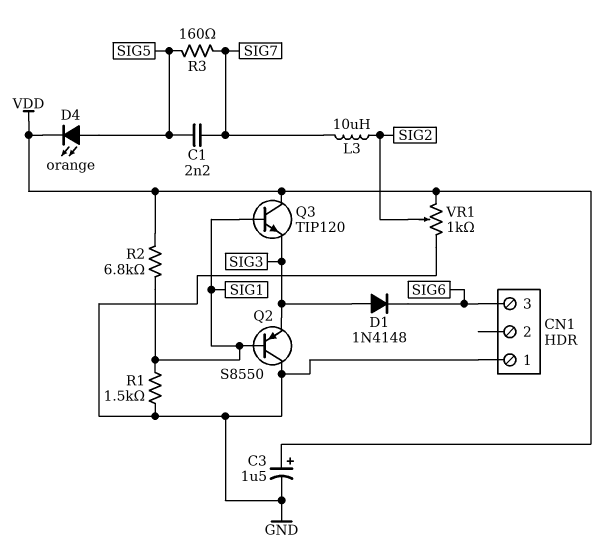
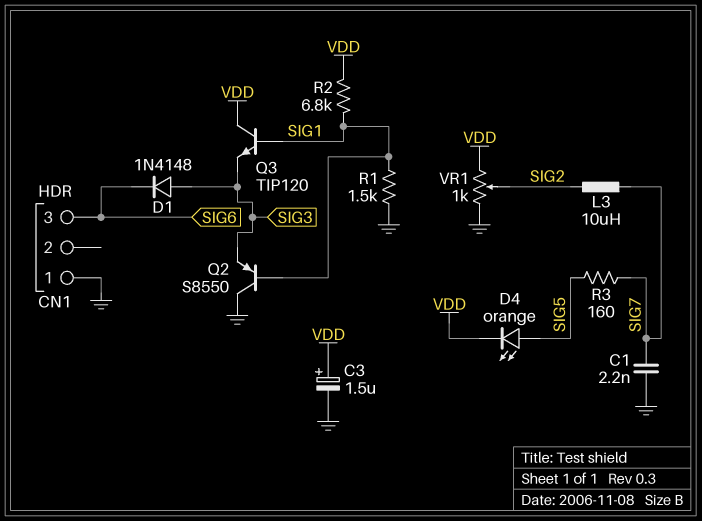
C1: 2.2nF (SIG5, SIG7) -> 2.2nF (GND, SIG7)

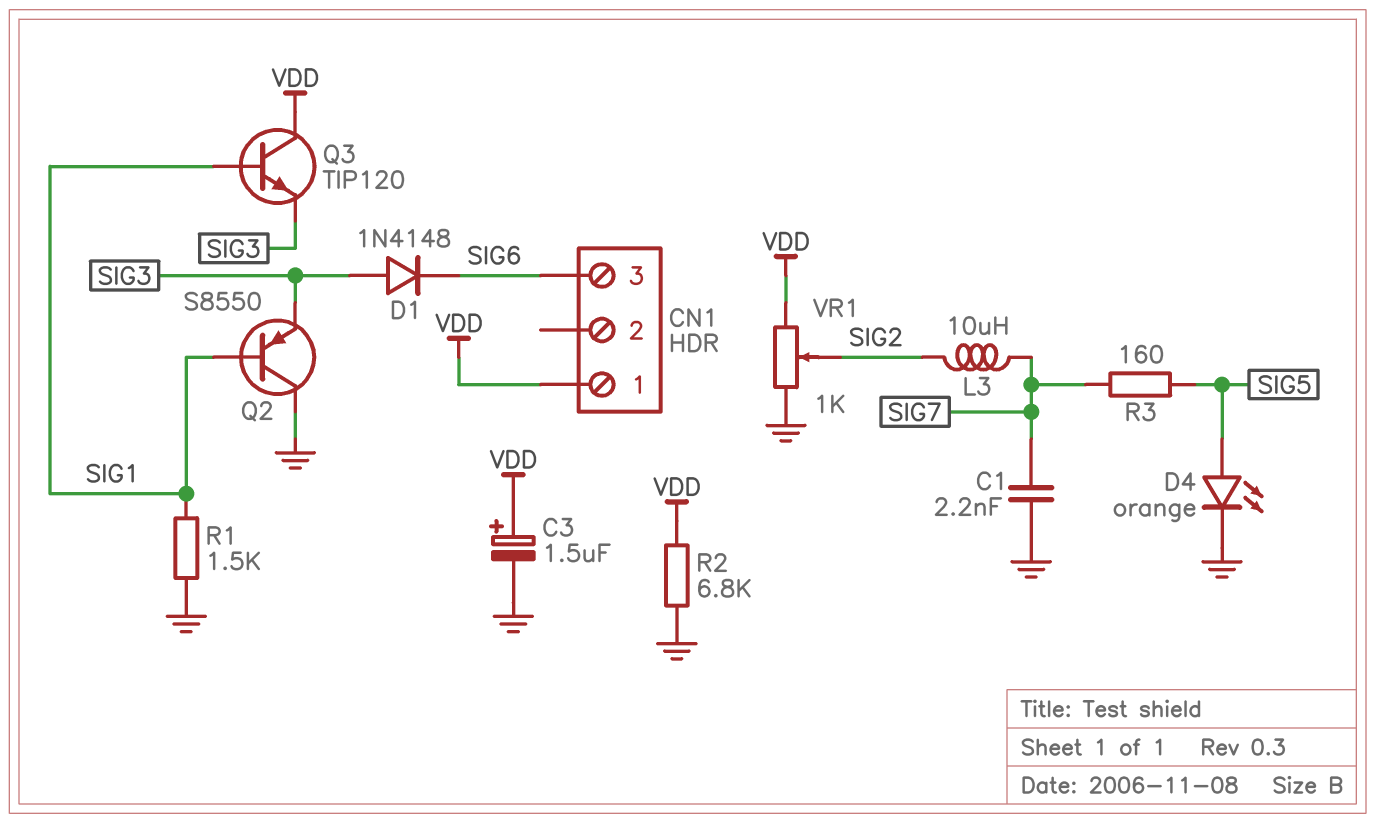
CN1 pin 1: GND -> VDD
D4: LED orange (A SIG5, K VDD) -> LED orange (A SIG5, K GND)
R2: 6.8k (SIG1, VDD) -> 6.8k (GND, VDD)

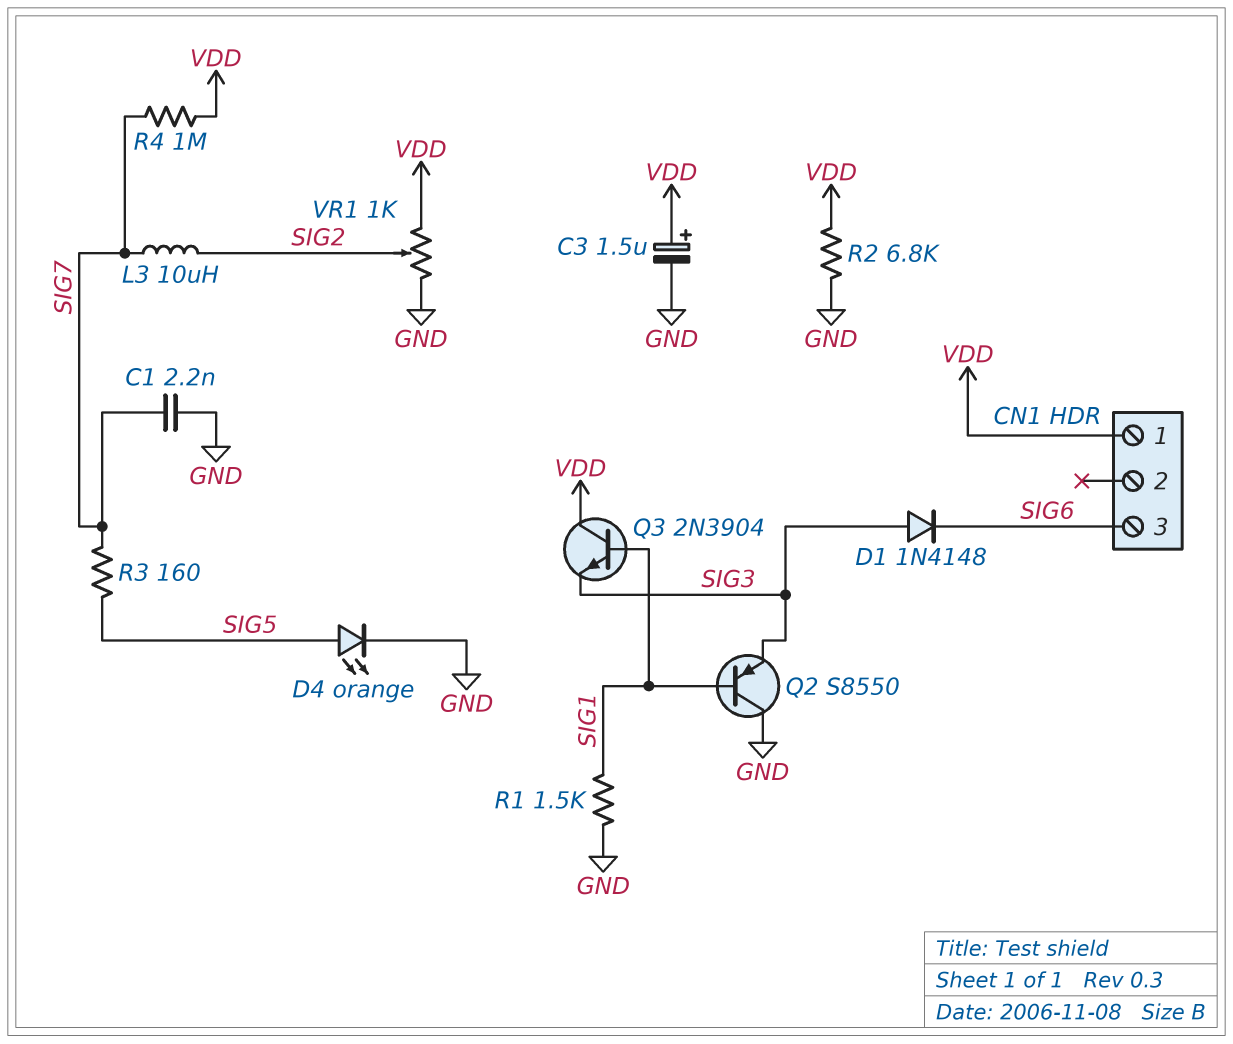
Q3: NPN TIP120 (B SIG1, C VDD, E SIG3) -> NPN 2N3904 (B SIG1, C VDD, E SIG3)
R4: none -> 1M (SIG7, VDD)

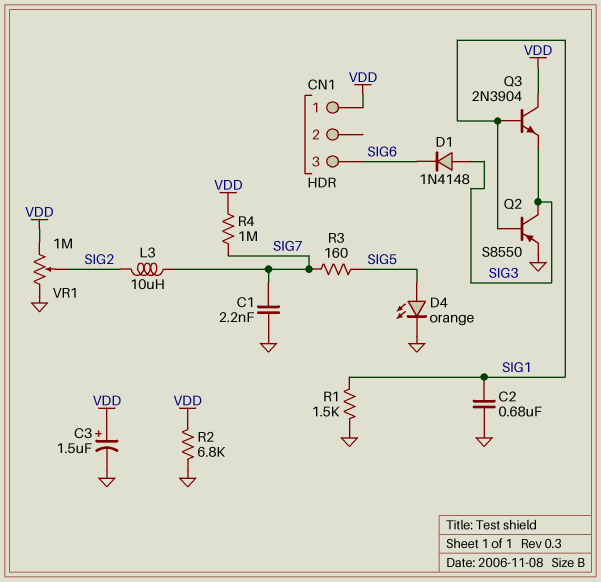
C2: none -> 680nF (GND, SIG1)
Q2: PNP S8550 (B SIG1, C GND, E SIG3) -> PNP S8550 (B SIG1, C SIG3, E GND)
VR1: 1k (GND, VDD, wiper SIG2) -> 1M (GND, VDD, wiper SIG2)

